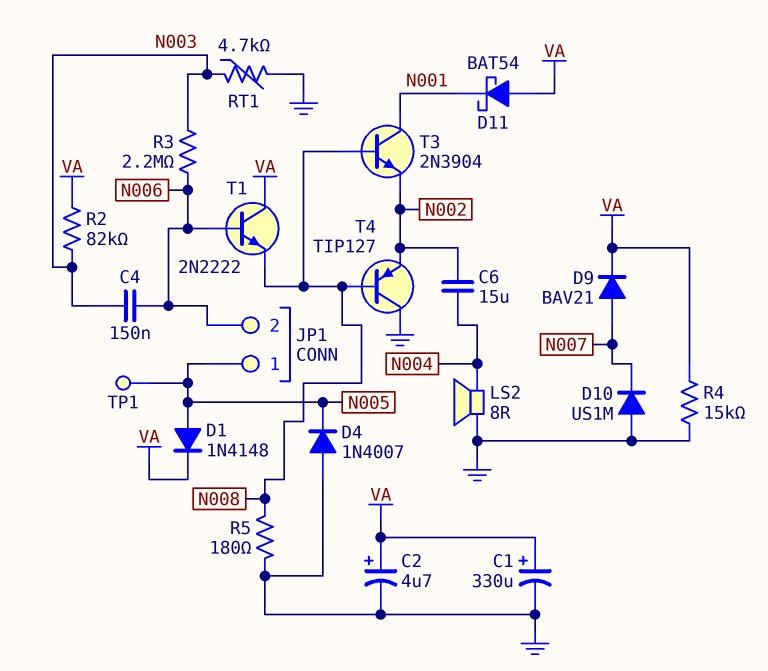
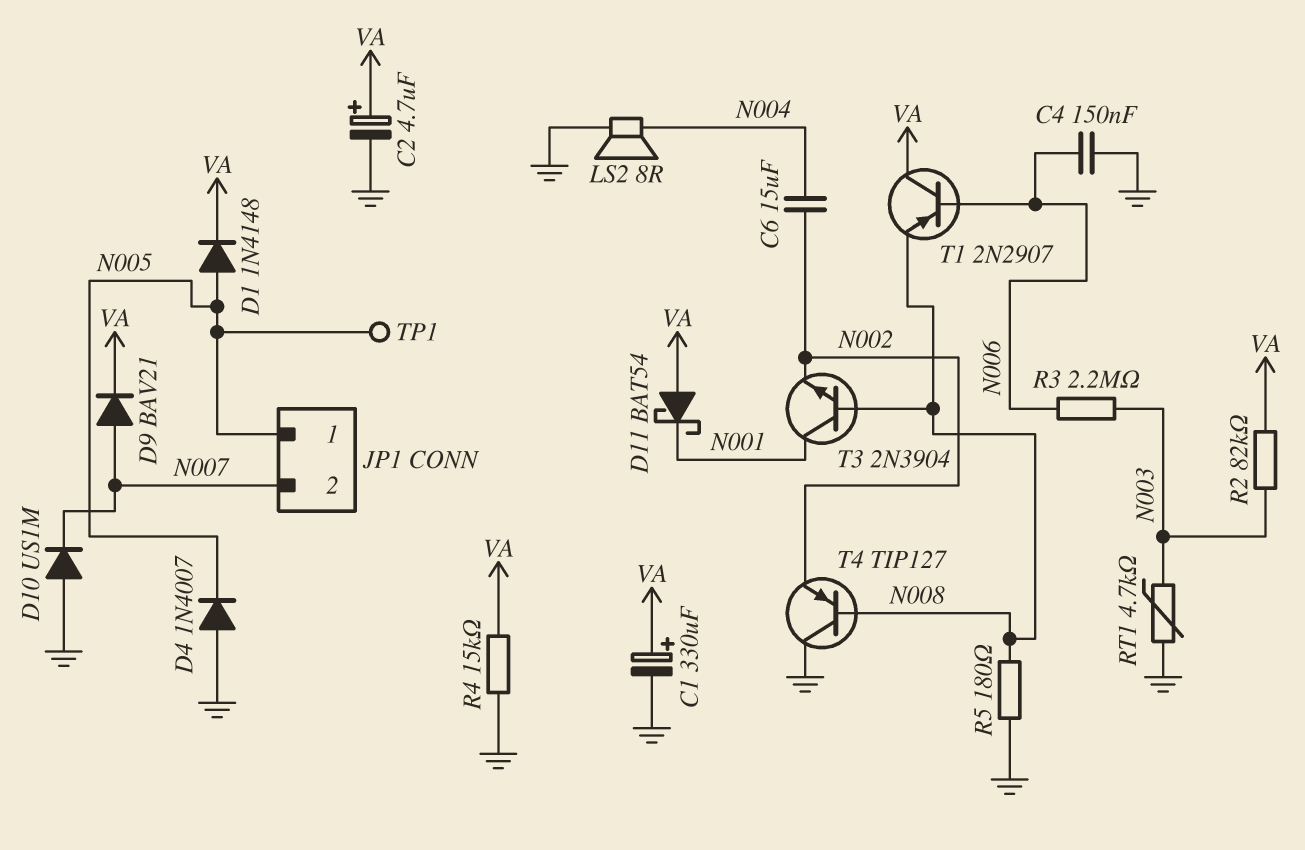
C4: 150nF (N003, N006) -> 150nF (GND, N006)
JP1 pin 2: N006 -> N007
T1: NPN 2N2222 (B N006, C VA, E N008) -> PNP 2N2907 (B N006, C VA, E N008)

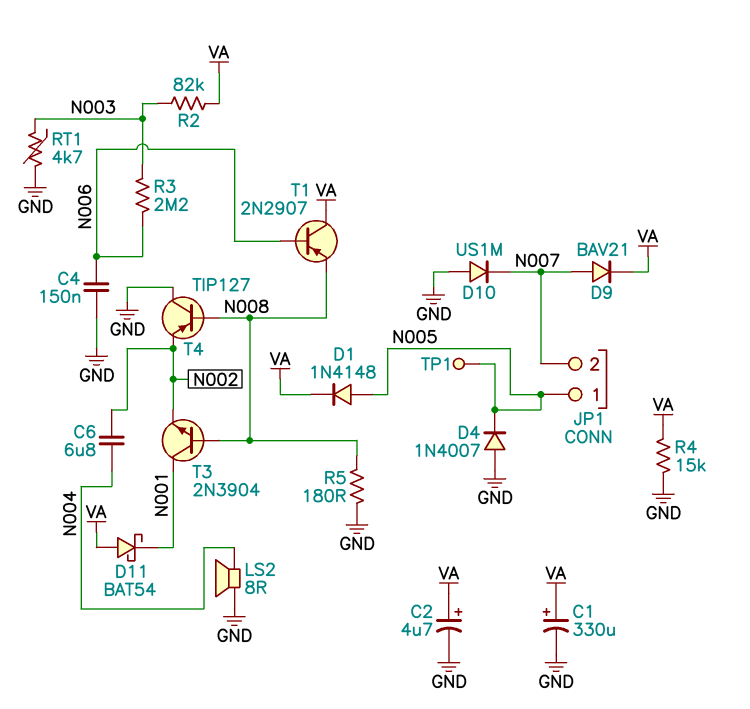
C6: 15uF (N002, N004) -> 6.8uF (N002, N004)

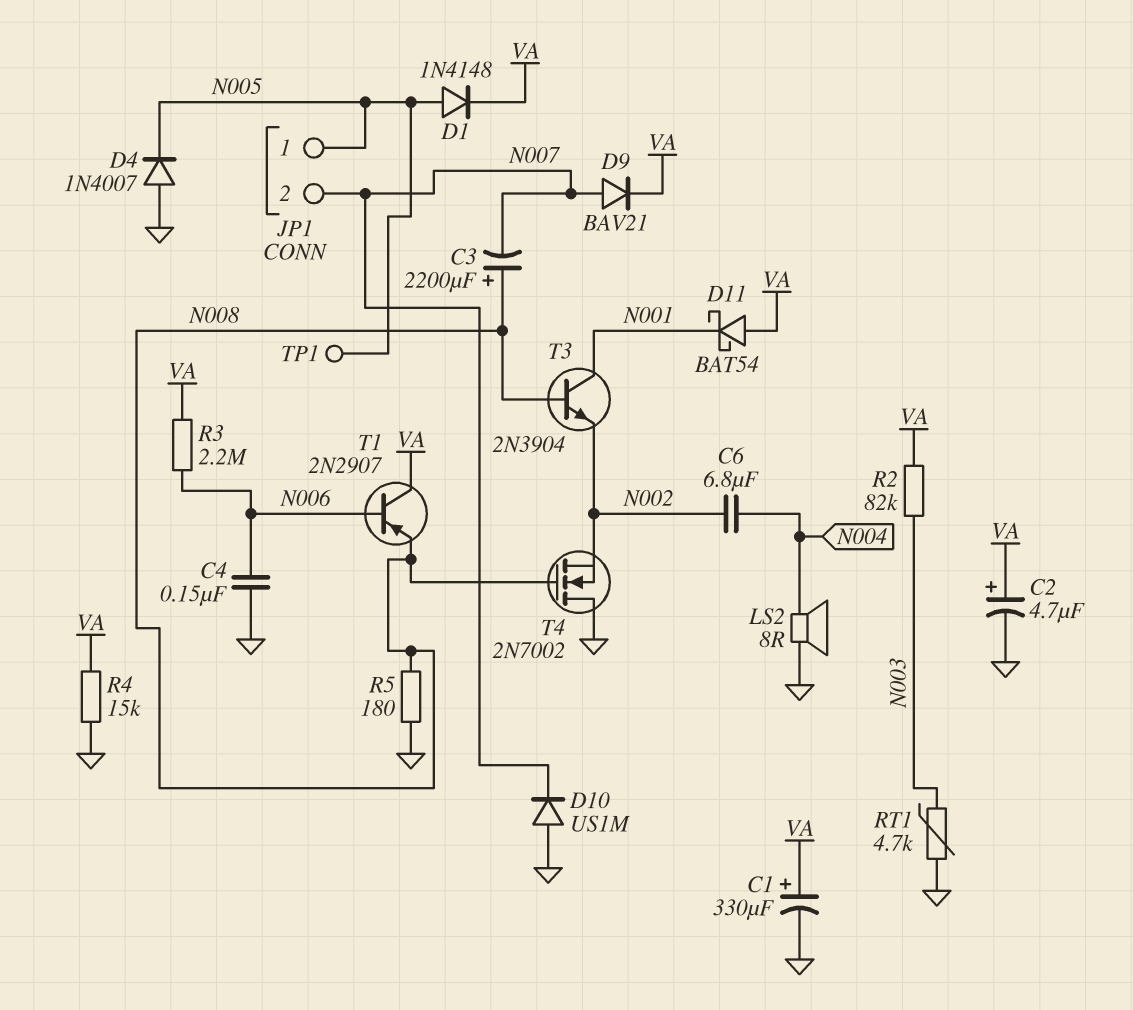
C3: none -> 2200uF (plus N008, minus N007)
R3: 2.2M (N003, N006) -> 2.2M (N006, VA)
T4: PNP TIP127 (B N008, C GND, E N002) -> NMOS 2N7002 (G N008, D GND, S N002)

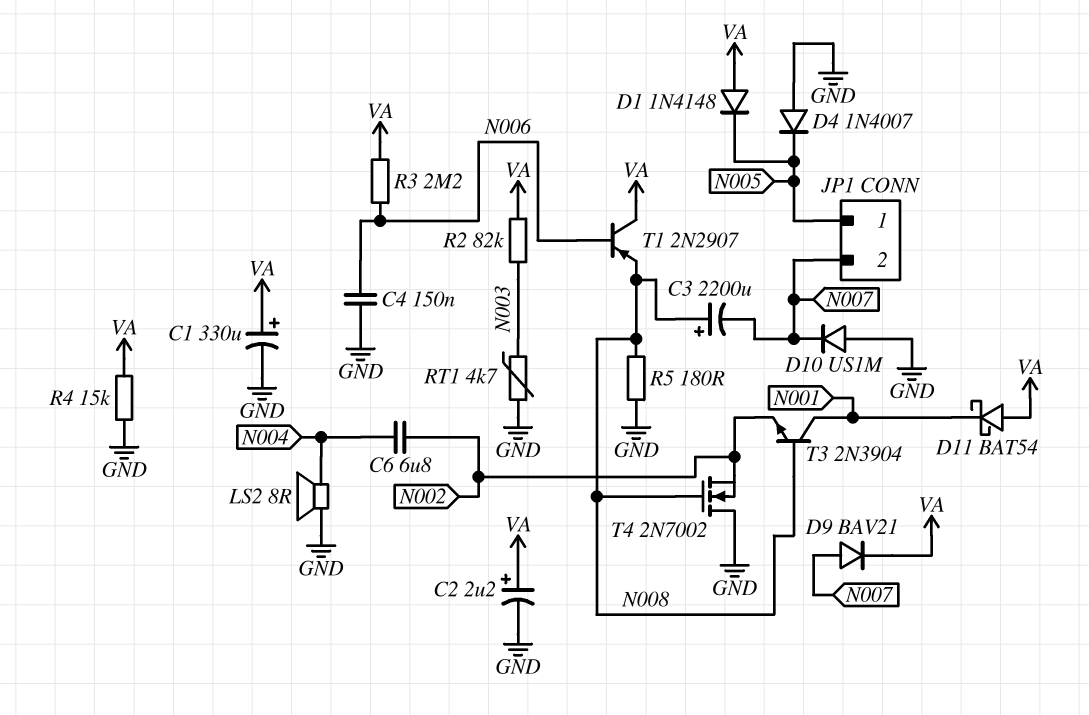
C2: 4.7uF (plus VA, minus GND) -> 2.2uF (plus VA, minus GND)
D1: diode 1N4148 (A N005, K VA) -> diode 1N4148 (A VA, K N005)
TP1: test point (N005) -> none

